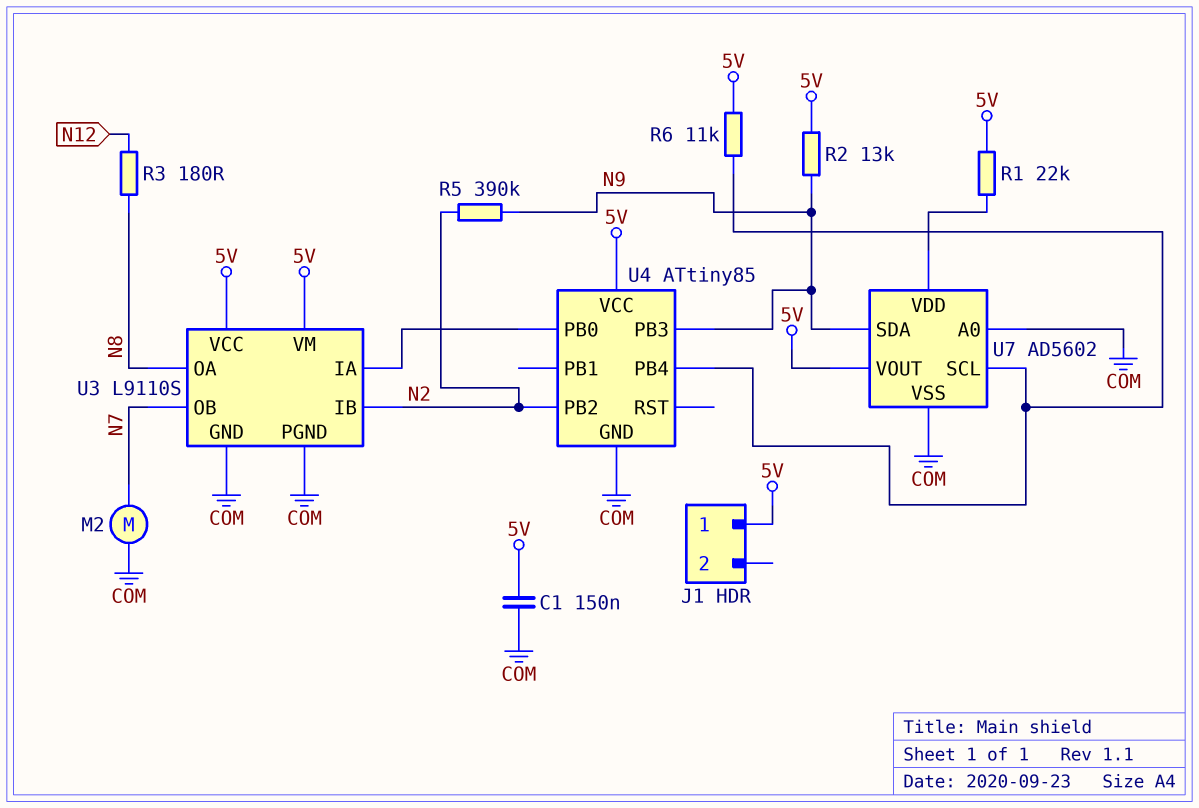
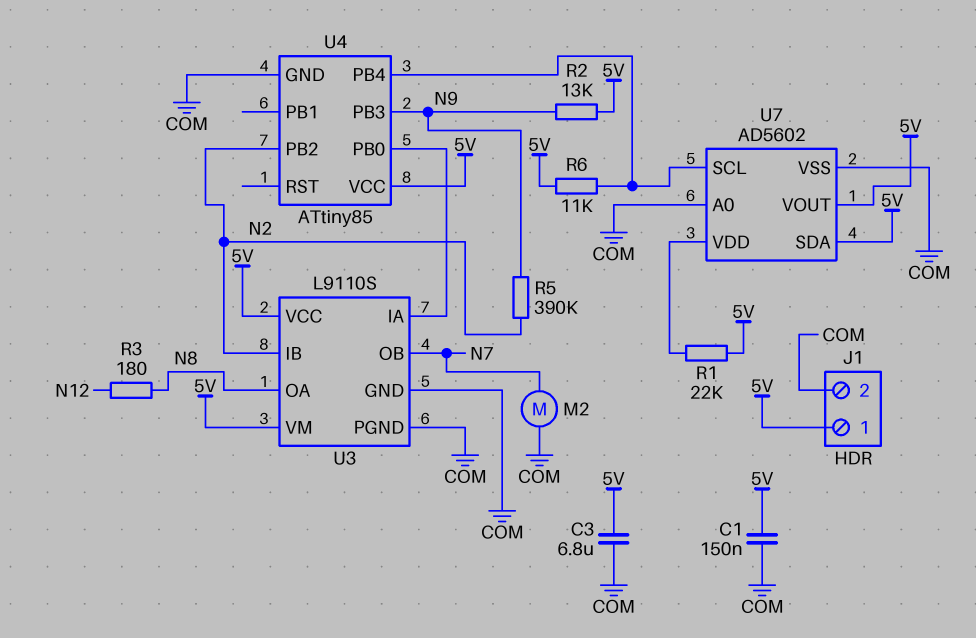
C3: none -> 6.8uF (5V, COM)
J1 pin 2: none -> COM
U7 pin SDA: N9 -> 5V

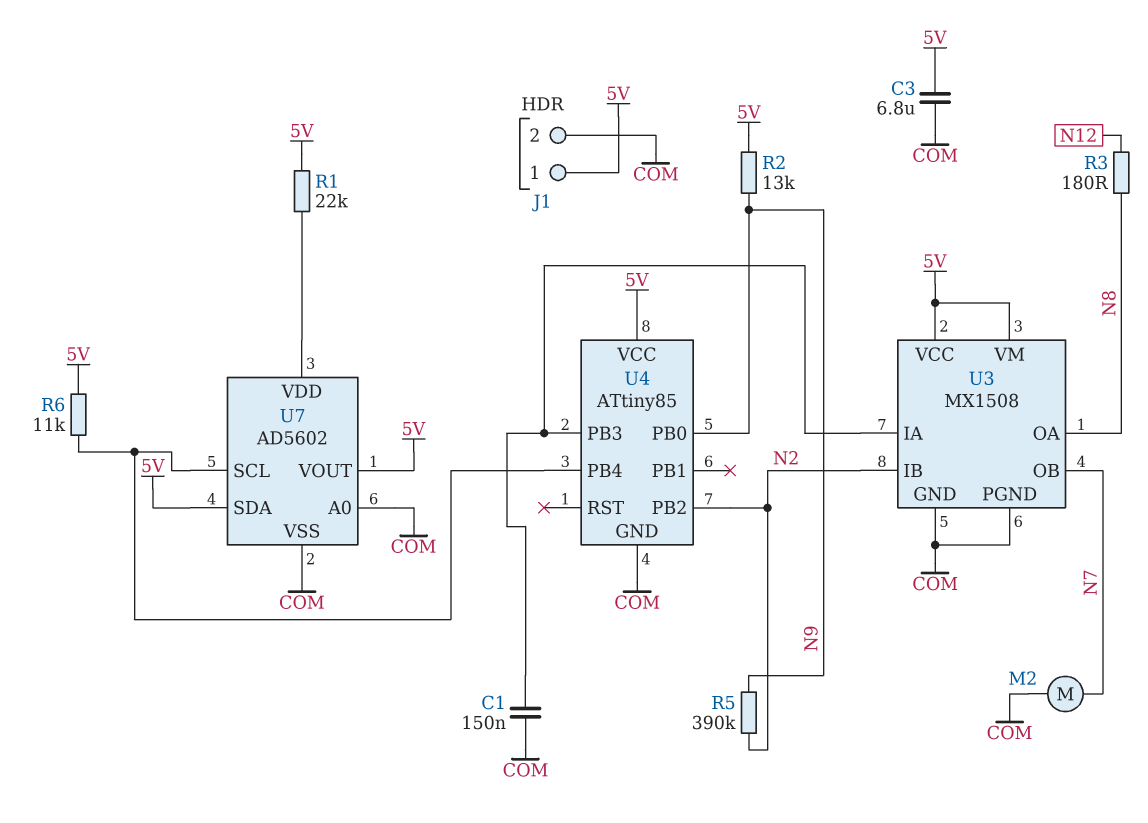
C1: 150nF (5V, COM) -> 150nF (COM, U3/IA)
U3: L9110S -> MX1508
U4 pin PB0: U3/IA -> N9
U4 pin PB3: N9 -> U3/IA

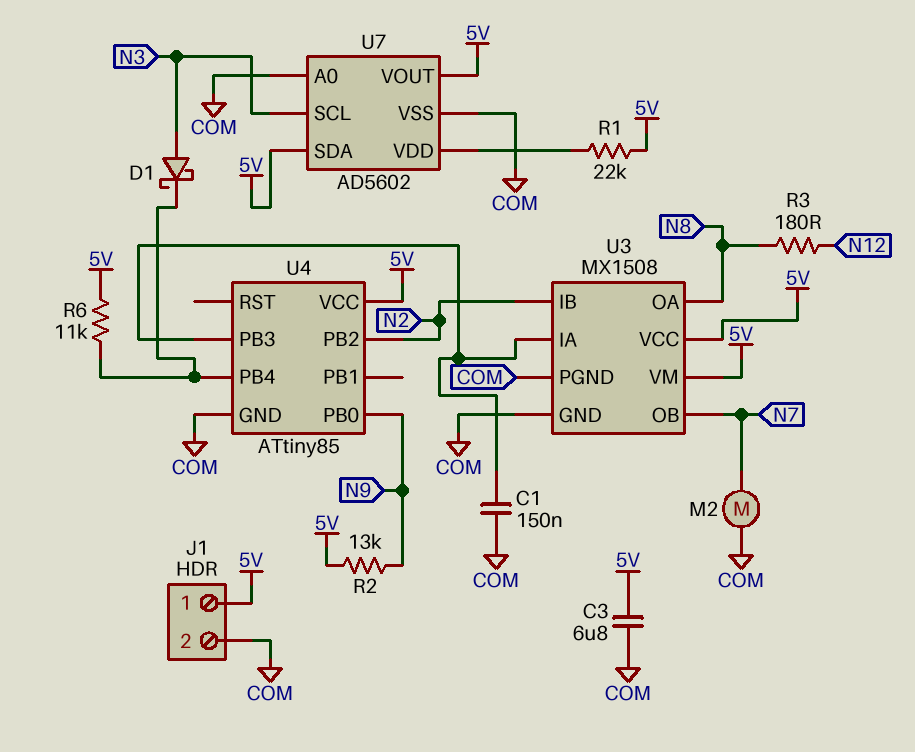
D1: none -> schottky (A N3, K U4/PB4)
R5: 390k (N2, N9) -> none
U7 pin SCL: U4/PB4 -> N3

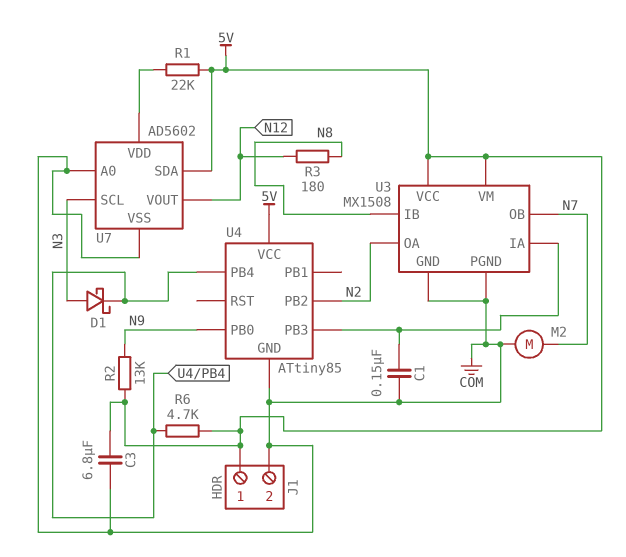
R6: 11k (5V, U4/PB4) -> 4.7k (5V, U4/PB4)
U3 pin IB: N2 -> N8
U3 pin OA: N8 -> N2
U7 pin VOUT: 5V -> N12

